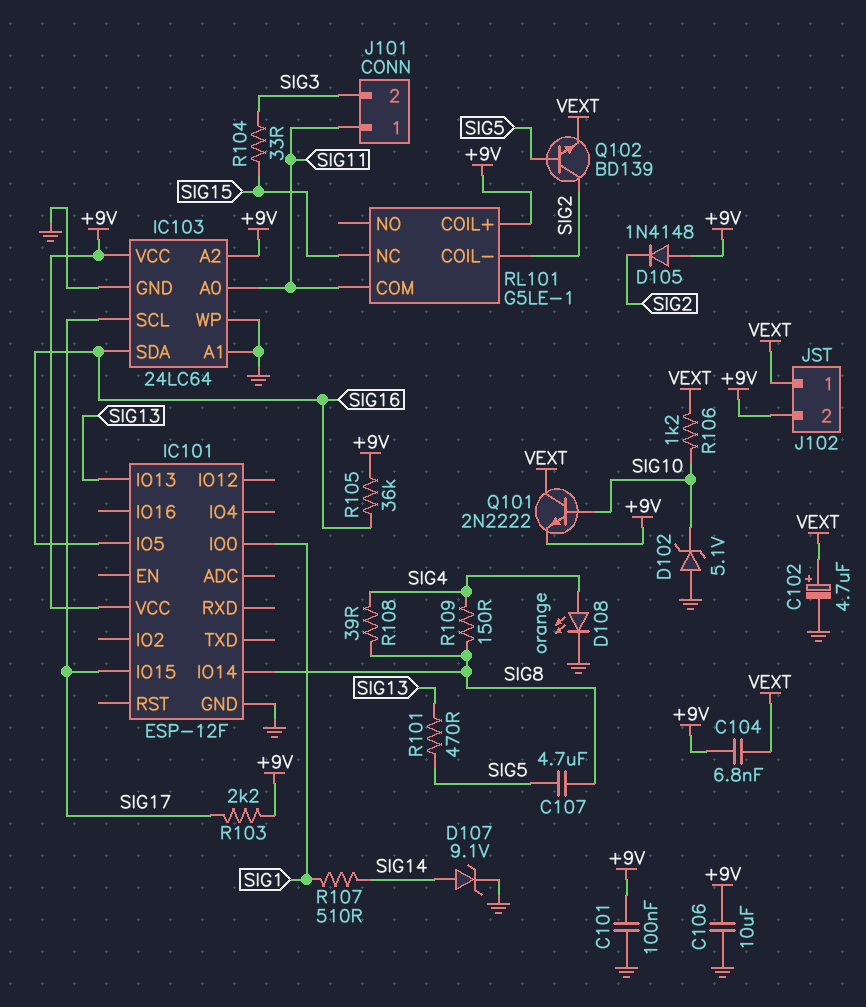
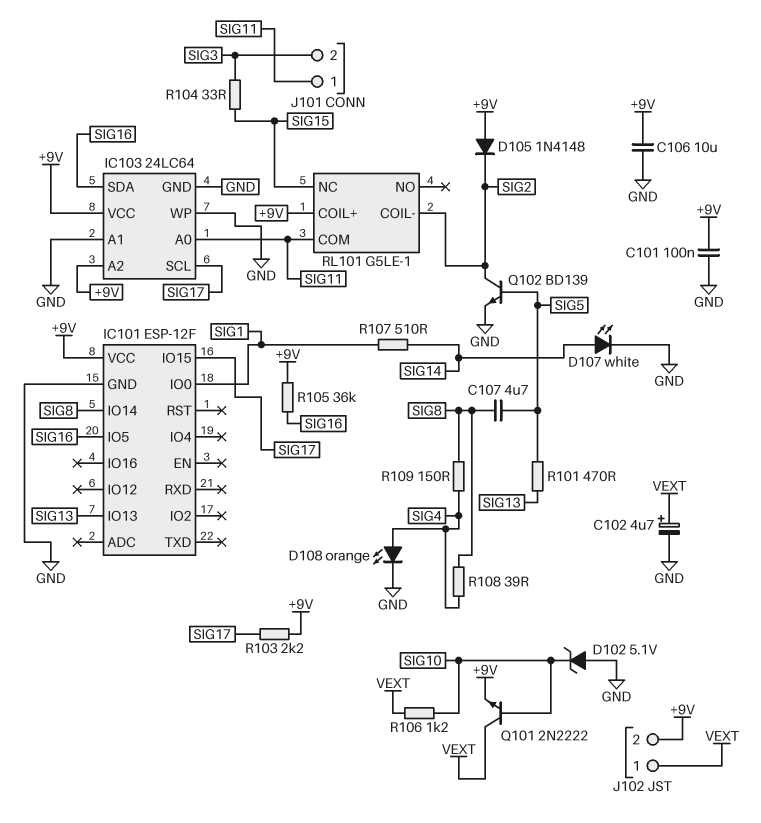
C104: 6.8nF (+9V, VEXT) -> none
D107: zener 9.1V (A SIG14, K GND) -> LED white (A SIG14, K GND)
Q102: NPN BD139 (B SIG5, C SIG2, E VEXT) -> NPN BD139 (B SIG5, C SIG2, E GND)

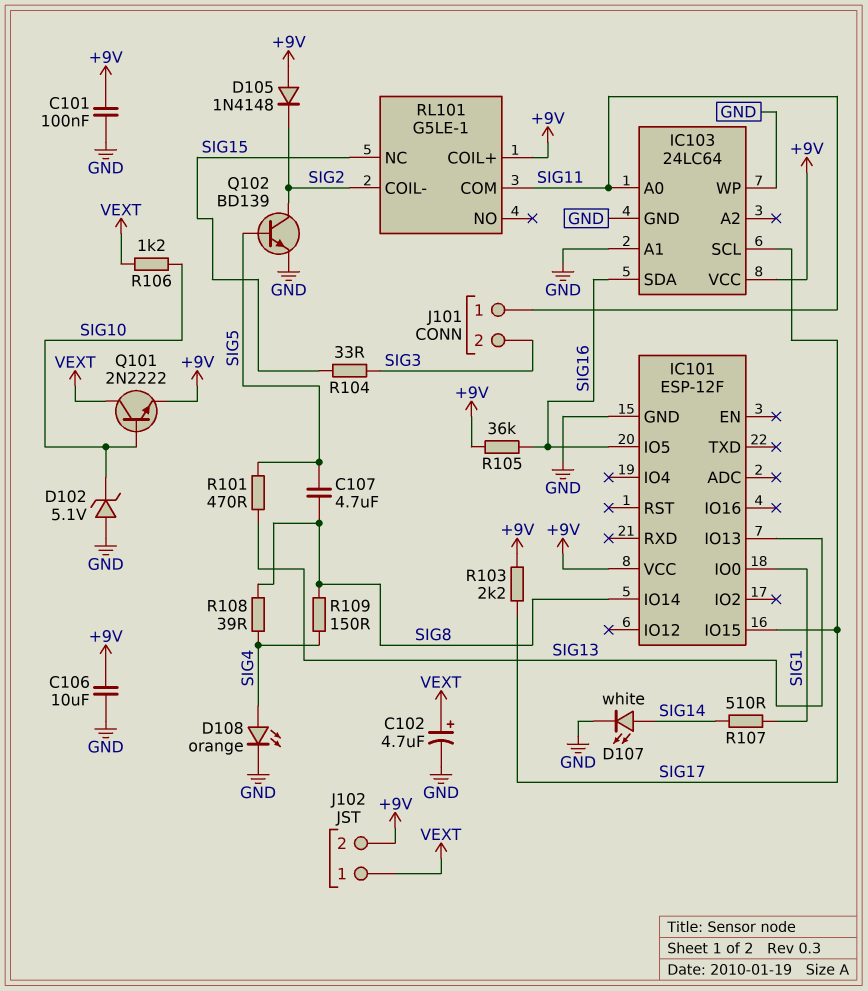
IC103 pin A2: +9V -> none

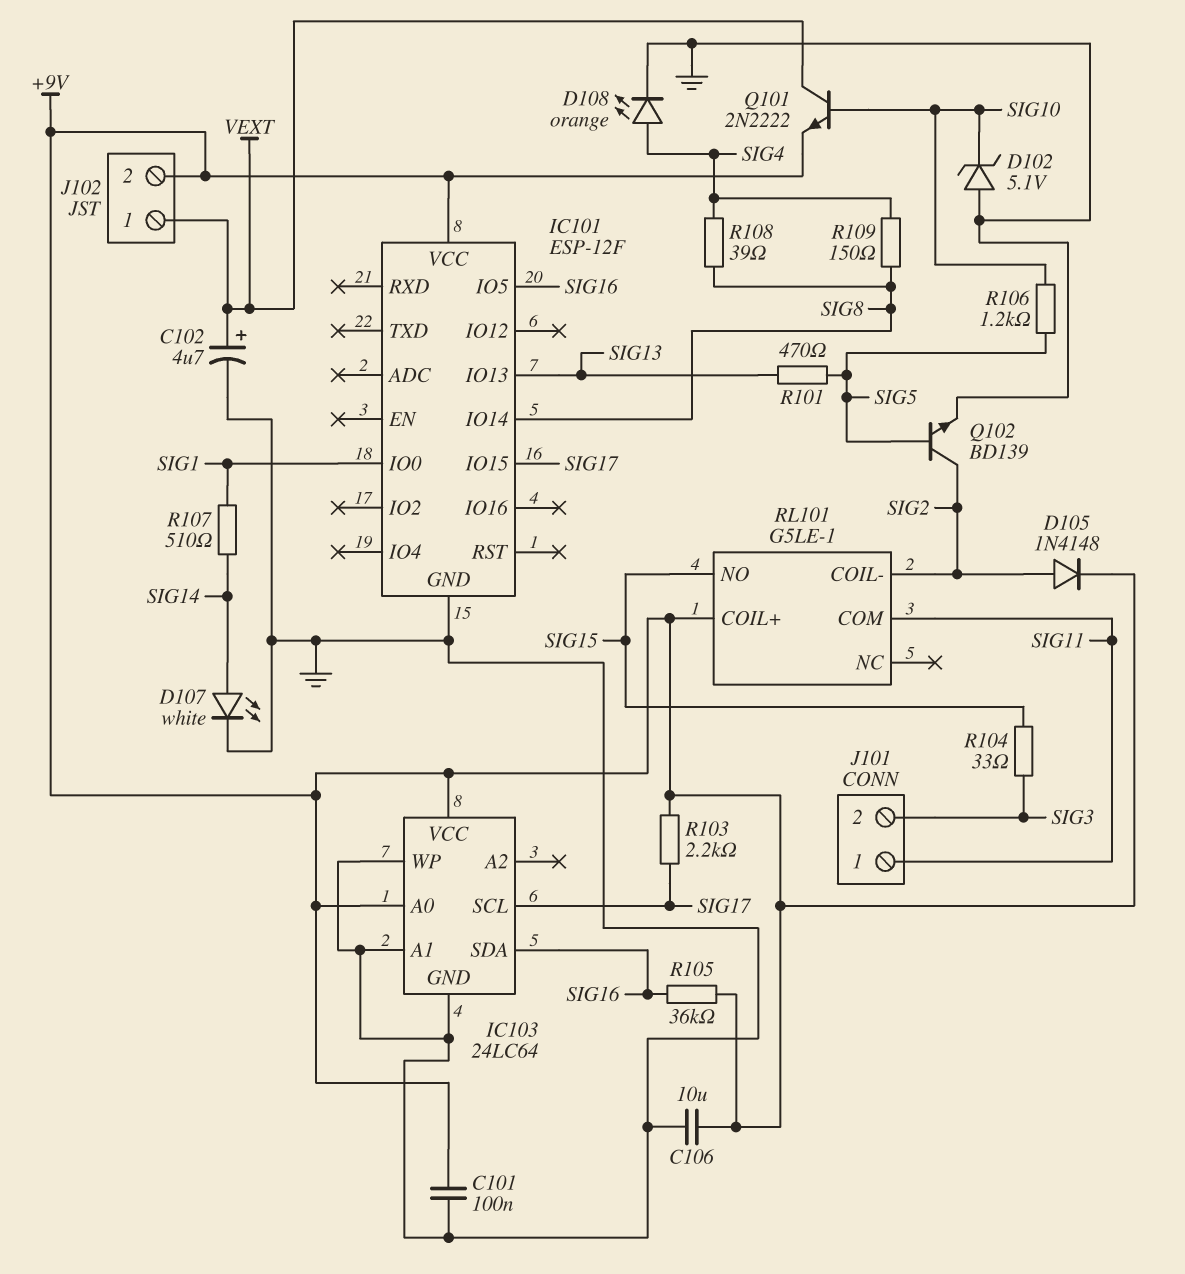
C107: 4.7uF (SIG5, SIG8) -> none
D105: diode 1N4148 (A +9V, K SIG2) -> diode 1N4148 (A SIG2, K +9V)
IC103 pin A0: SIG11 -> +9V
R106: 1.2k (SIG10, VEXT) -> 1.2k (SIG5, SIG10)
RL101 pin NC: SIG15 -> none
RL101 pin NO: none -> SIG15

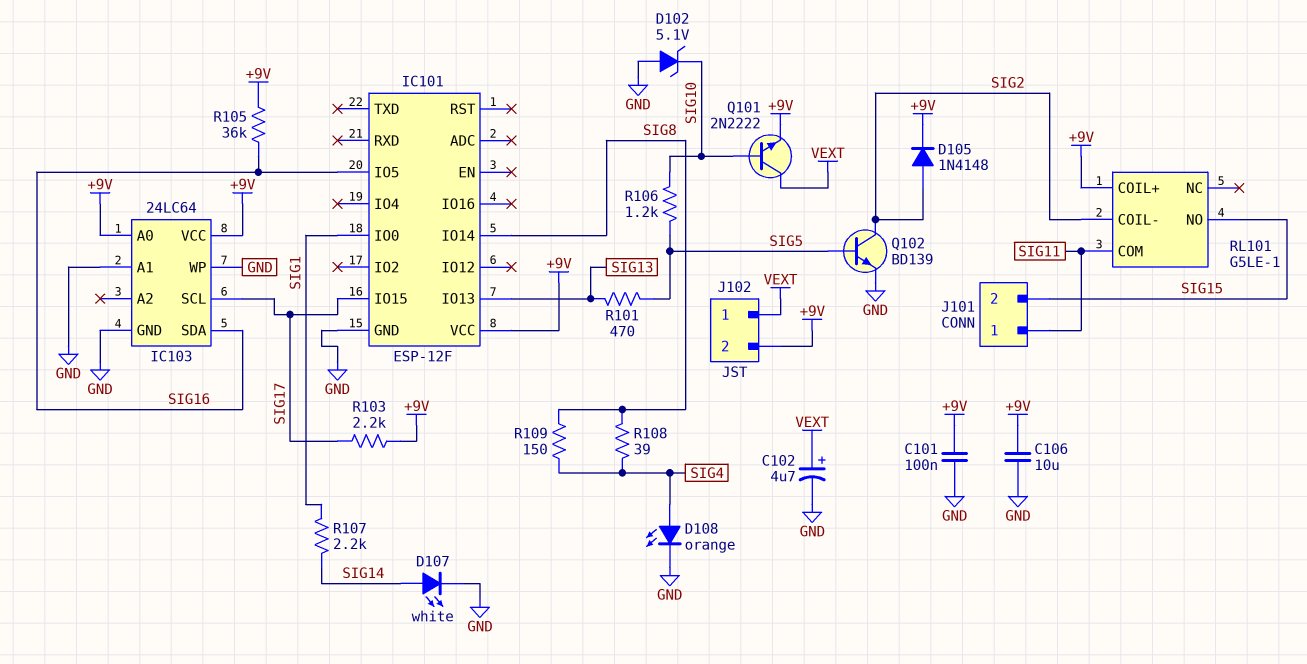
J101 pin 2: SIG3 -> SIG15
R104: 33 (SIG3, SIG15) -> none
R107: 510 (SIG1, SIG14) -> 2.2k (SIG1, SIG14)

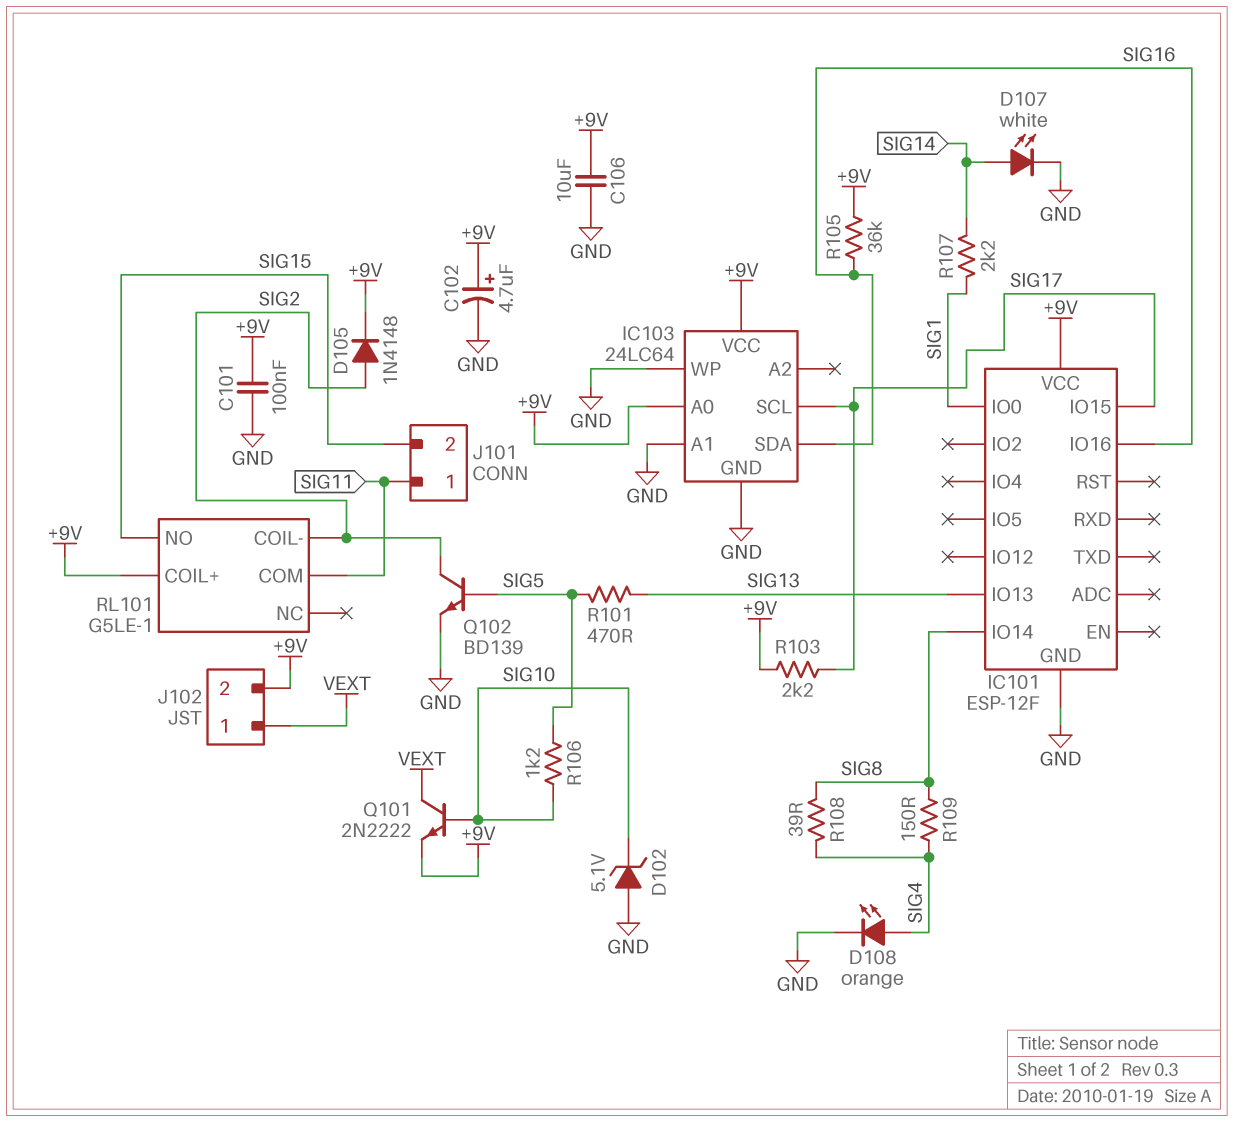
C102: 4.7uF (plus VEXT, minus GND) -> 4.7uF (plus +9V, minus GND)
IC101 pin IO5: SIG16 -> none
IC101 pin IO16: none -> SIG16

